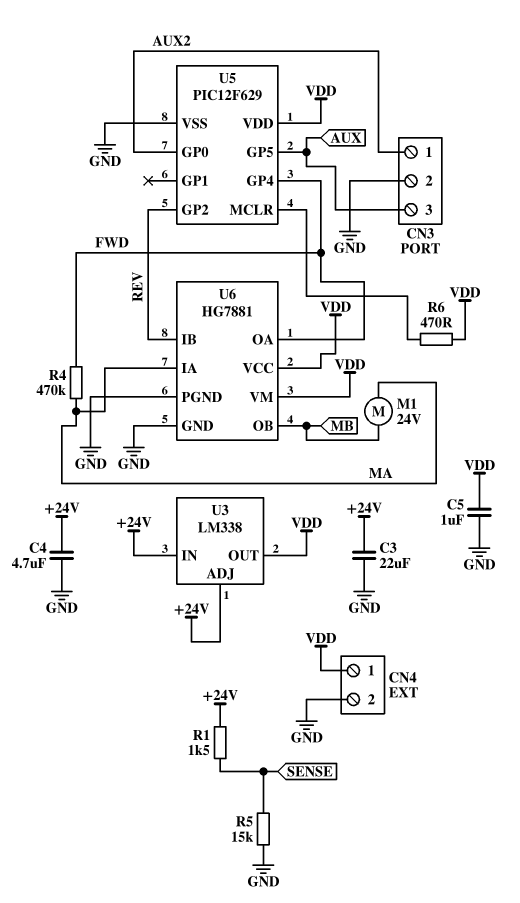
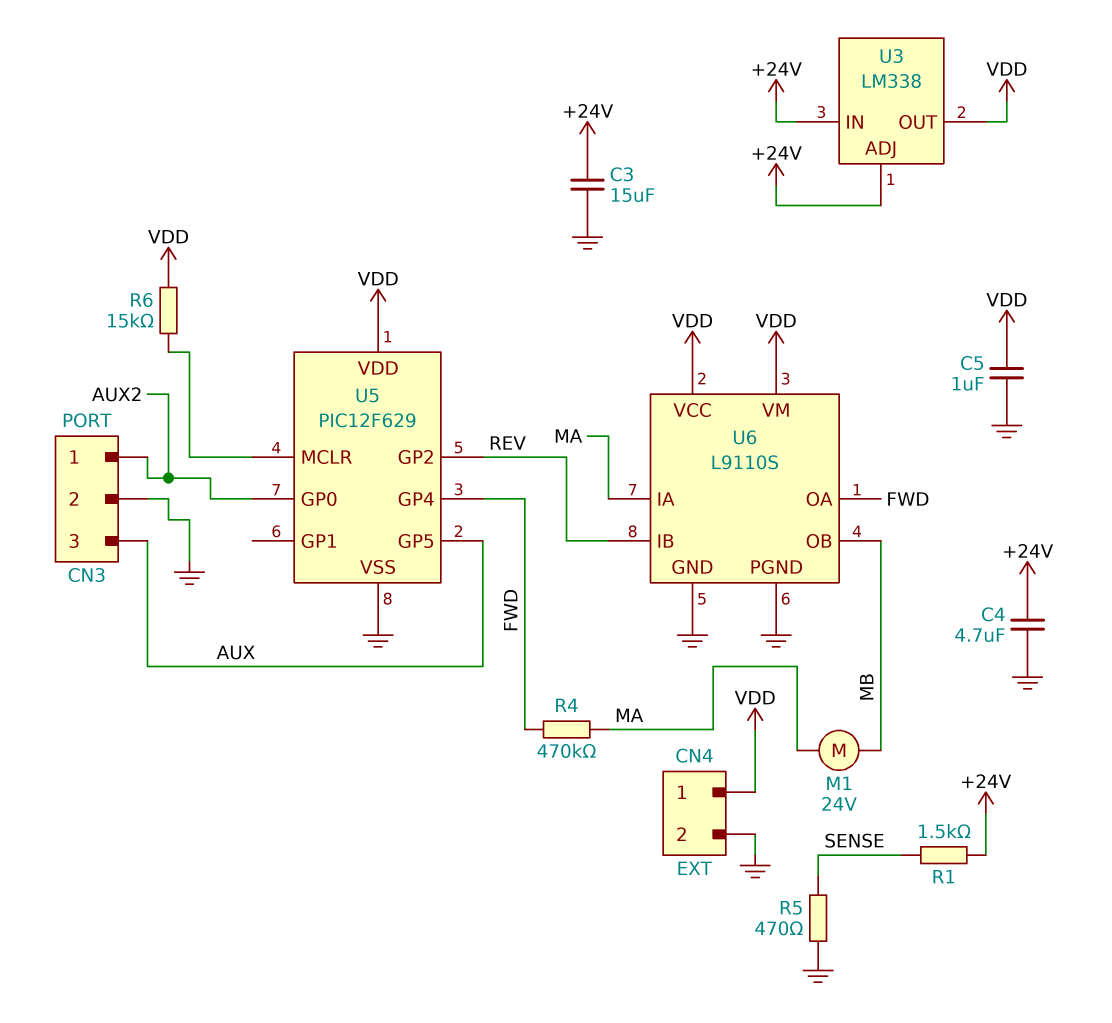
C3: 22uF (+24V, GND) -> 15uF (+24V, GND)
R5: 15k (GND, SENSE) -> 470 (GND, SENSE)
R6: 470 (U5/MCLR, VDD) -> 15k (U5/MCLR, VDD)
U6: HG7881 -> L9110S

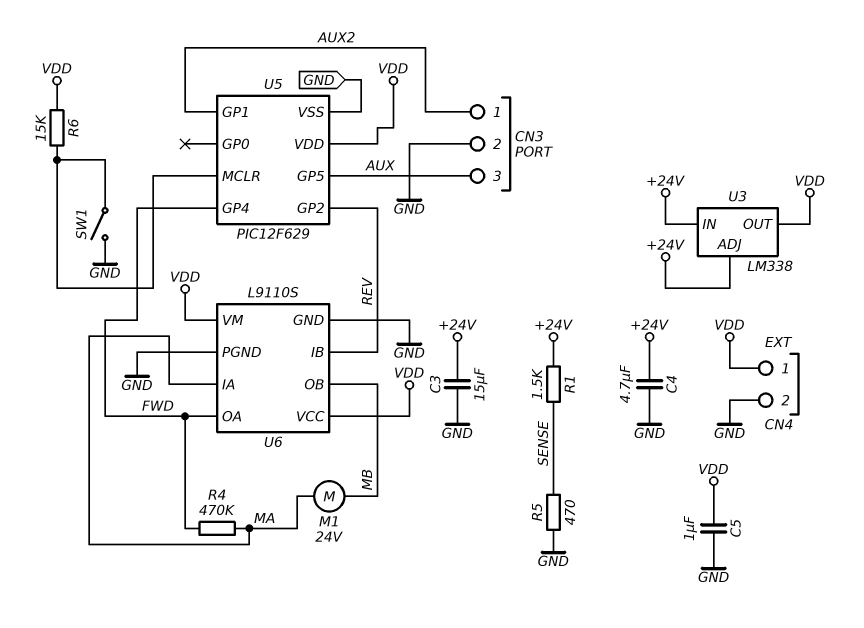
SW1: none -> switch (GND, U5/MCLR)
U5 pin GP0: AUX2 -> none
U5 pin GP1: none -> AUX2

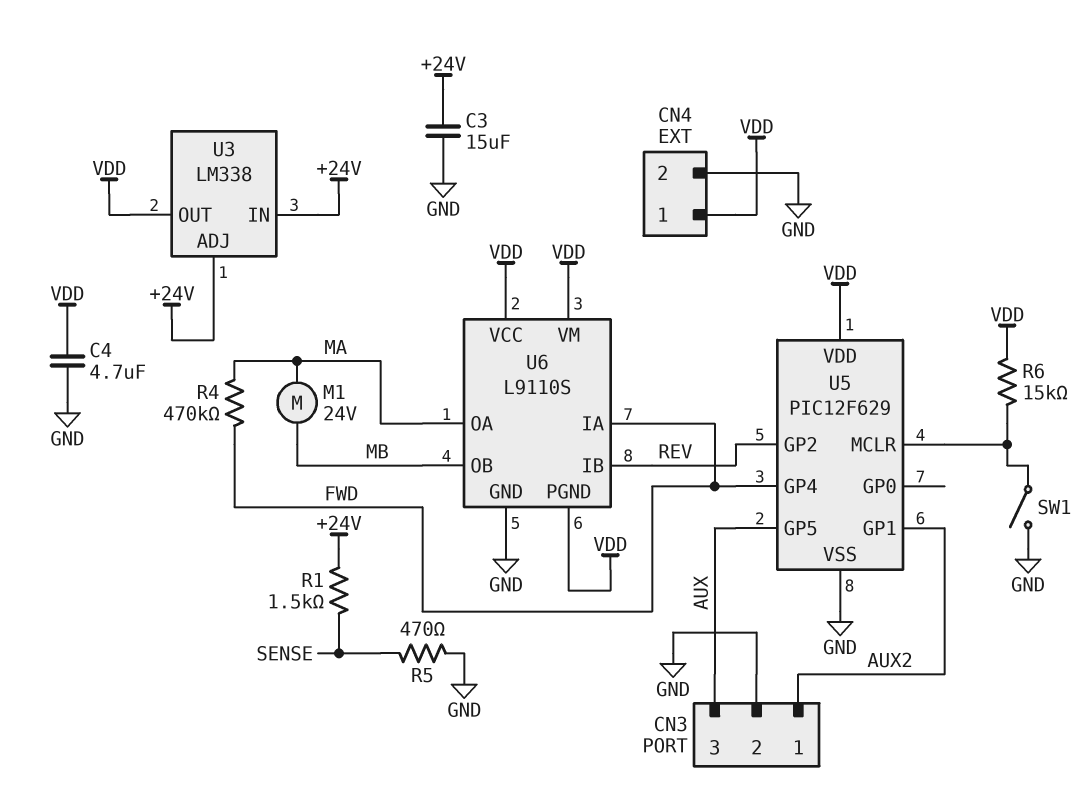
C4: 4.7uF (+24V, GND) -> 4.7uF (GND, VDD)
C5: 1uF (GND, VDD) -> none
U6 pin IA: MA -> FWD
U6 pin OA: FWD -> MA
U6 pin PGND: GND -> VDD

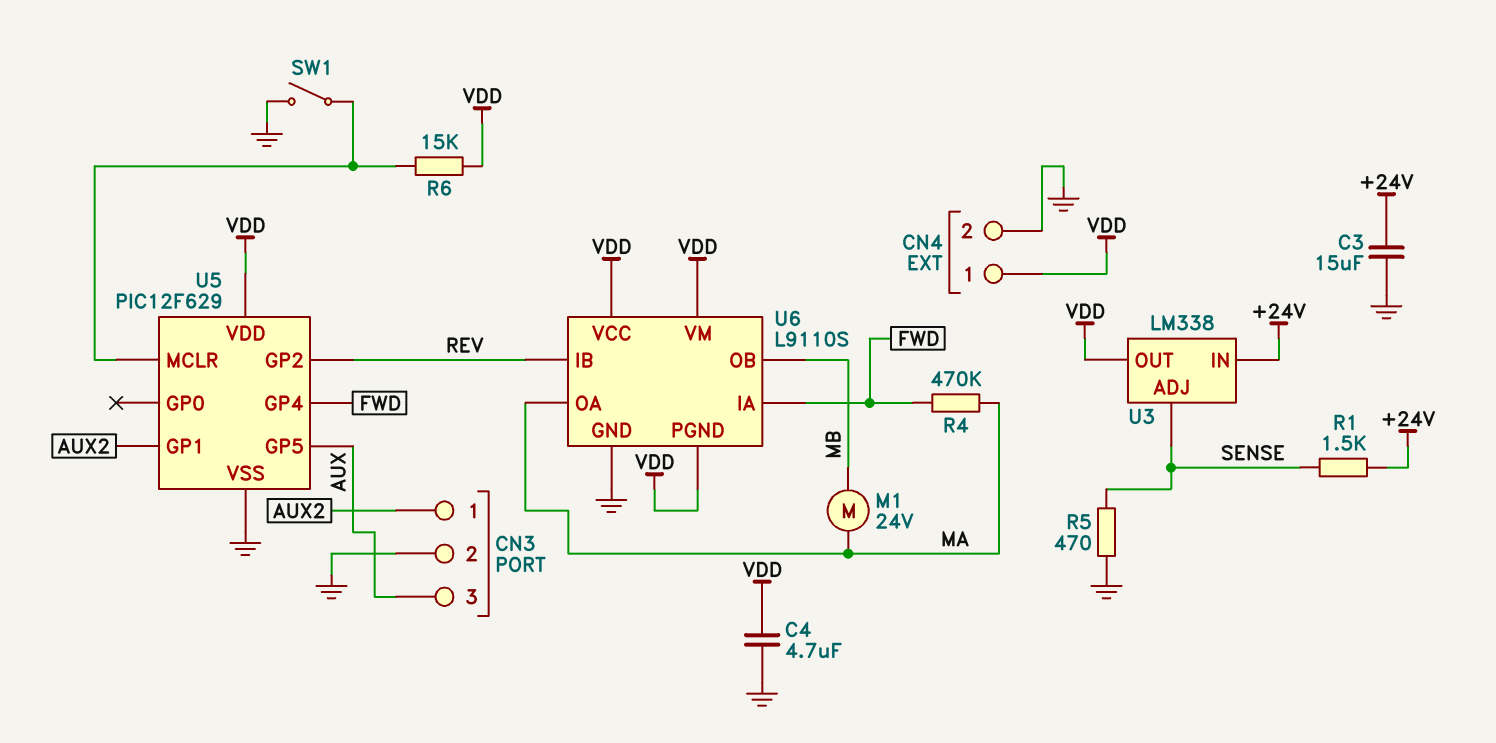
U3 pin ADJ: +24V -> SENSE

